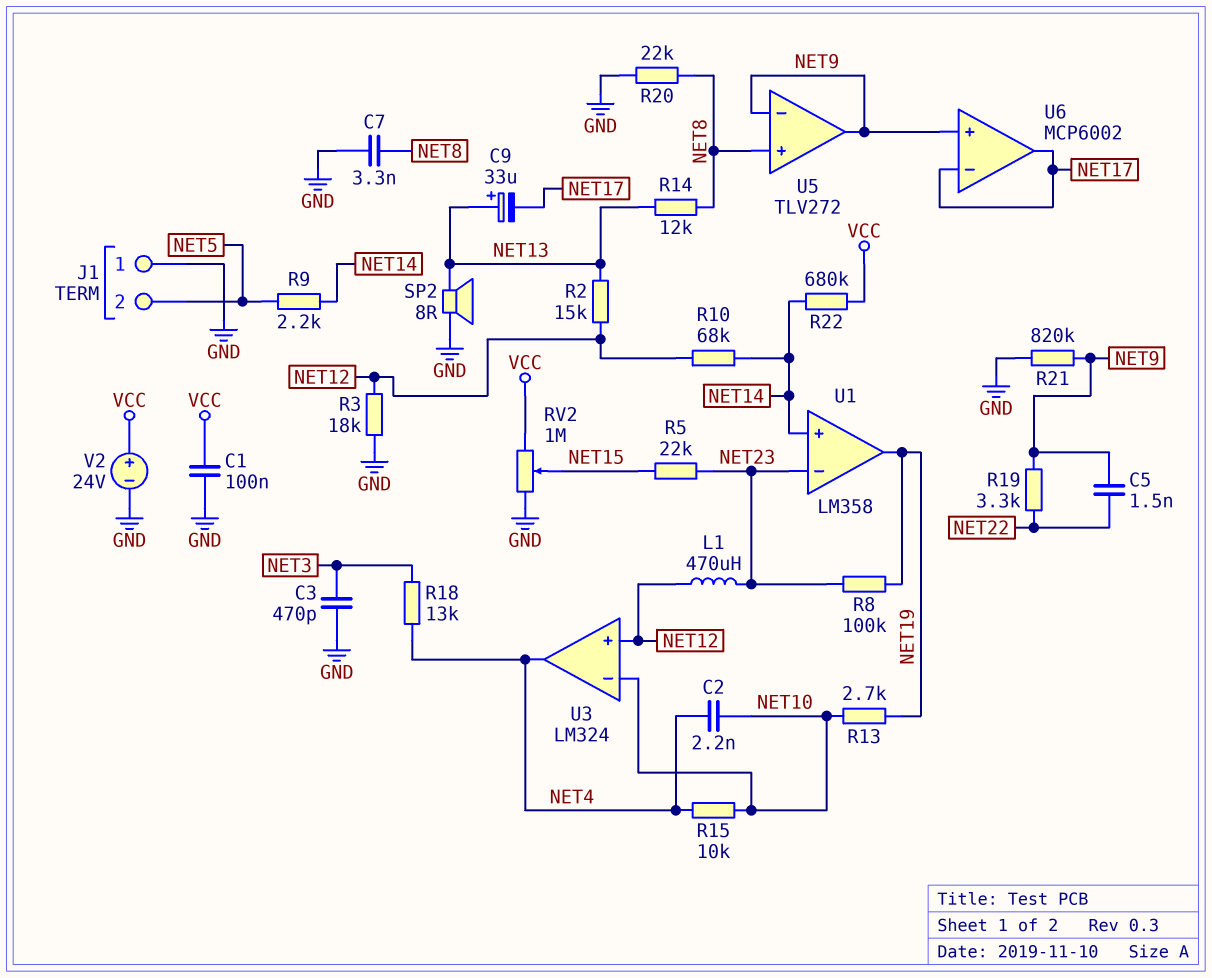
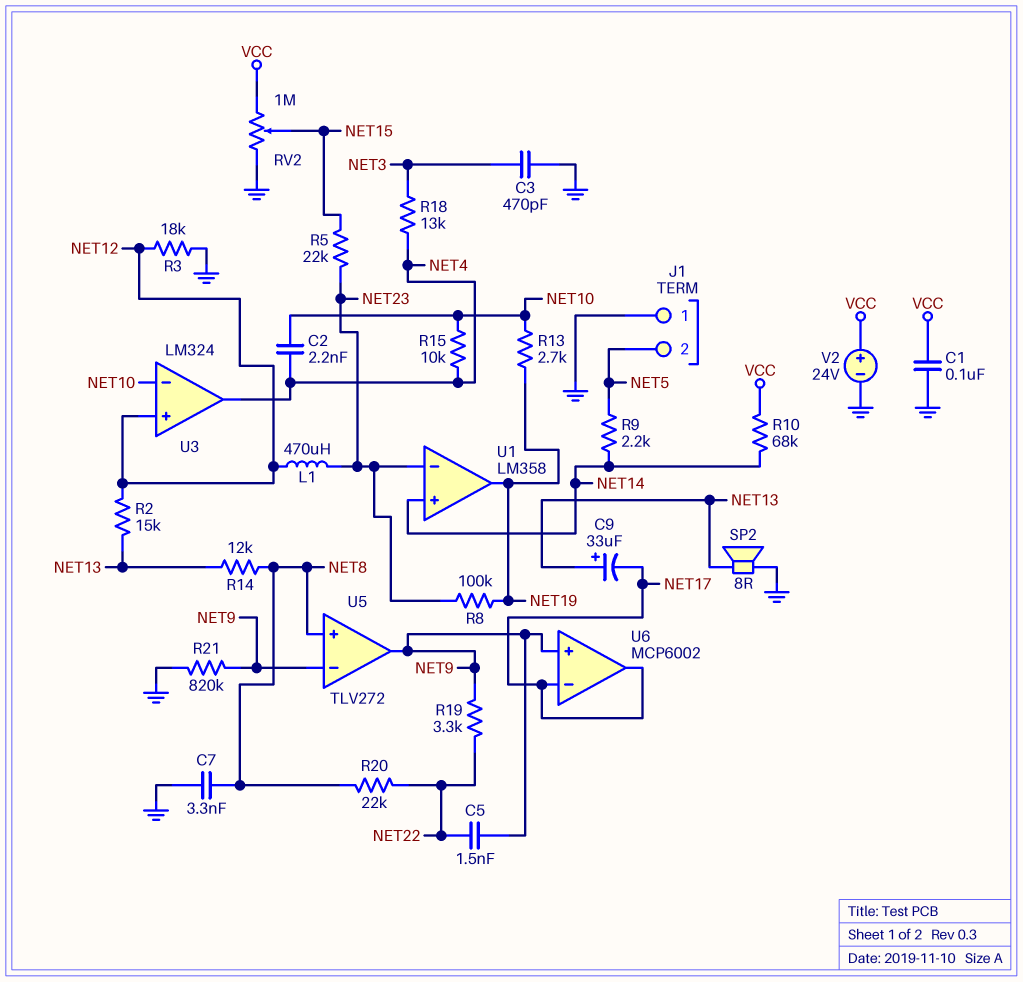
R10: 68k (NET12, NET14) -> 68k (NET14, VCC)
R20: 22k (GND, NET8) -> 22k (NET8, NET22)
R22: 680k (NET14, VCC) -> none

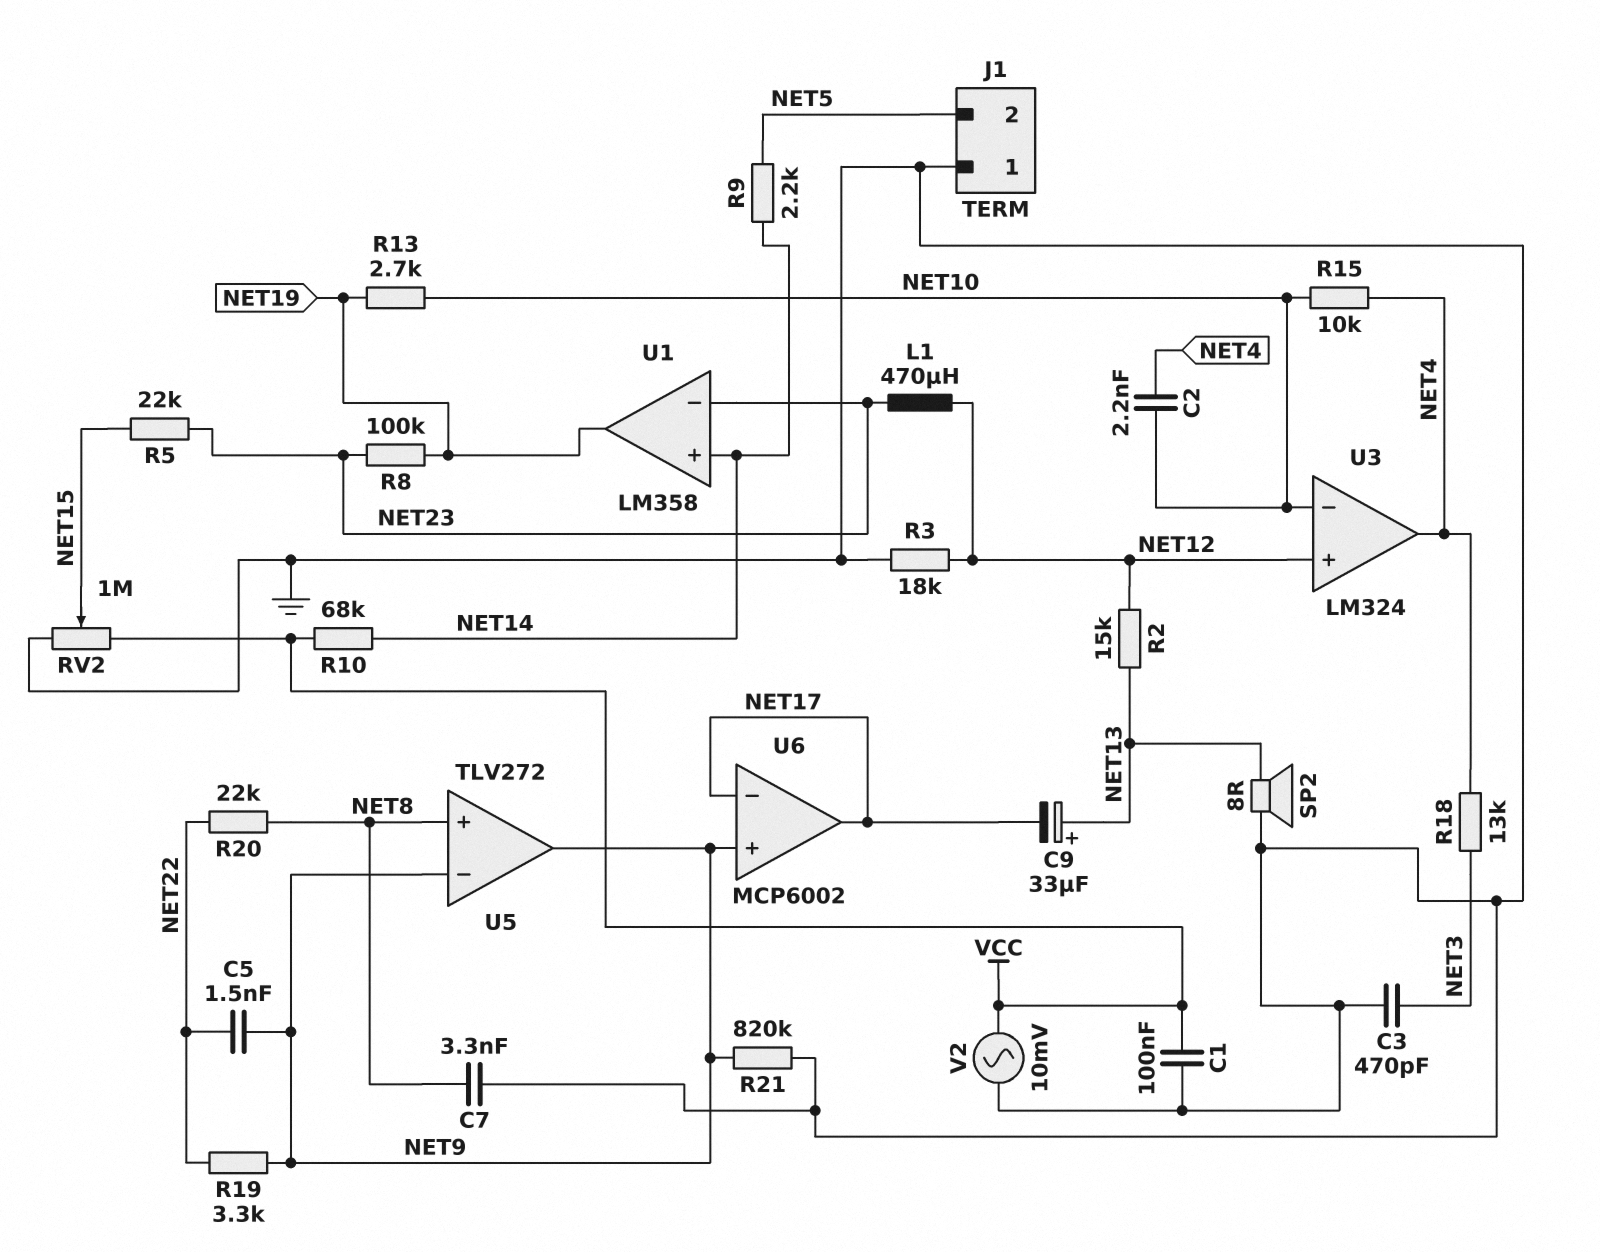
R14: 12k (NET8, NET13) -> none
V2: 24V (plus VCC, minus GND) -> AC 10mV (GND, VCC)

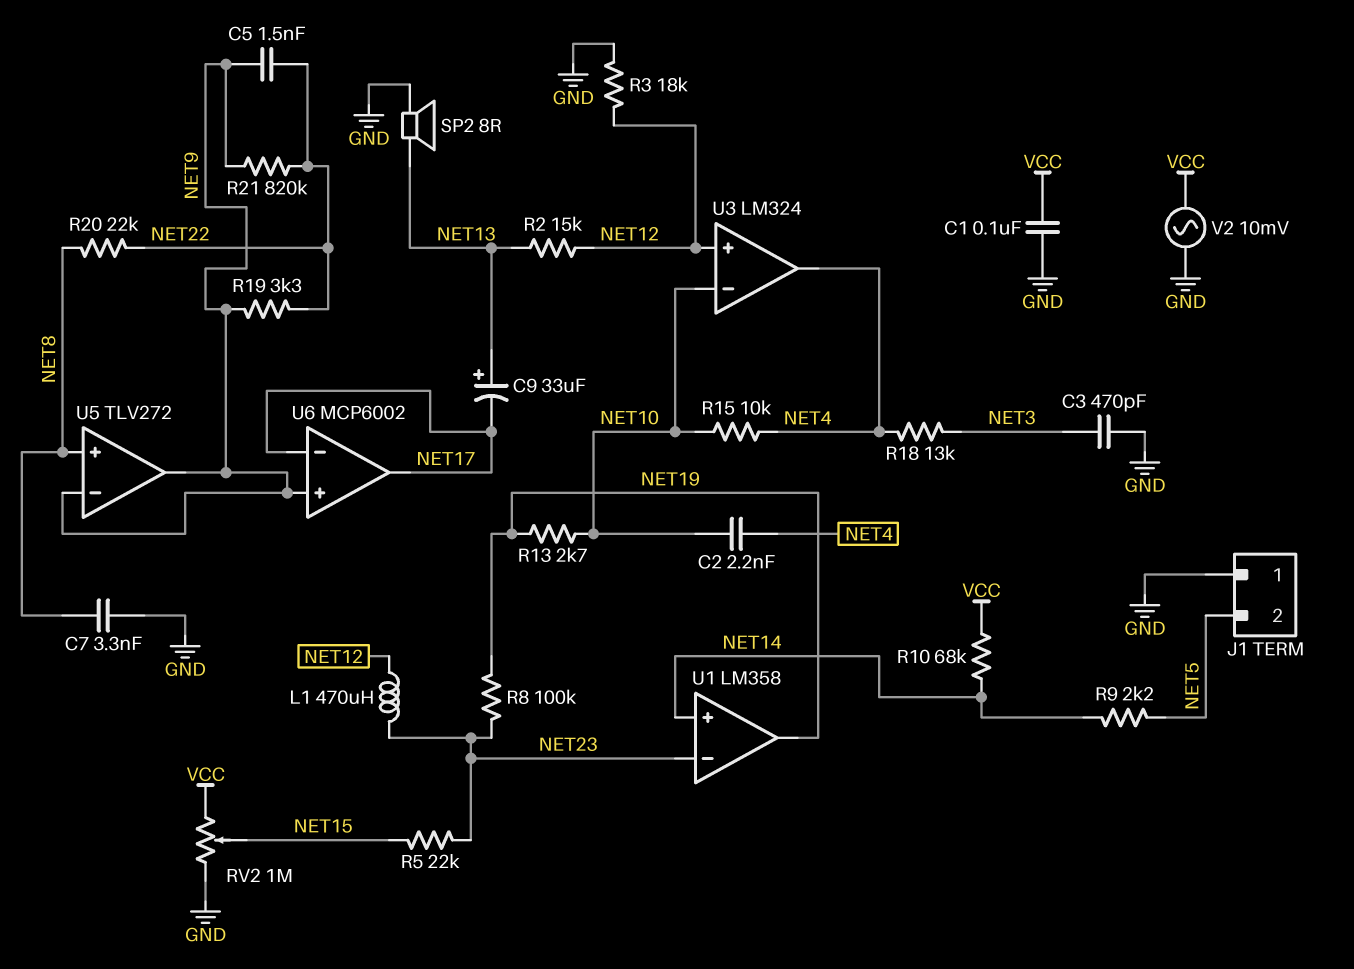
R21: 820k (GND, NET9) -> 820k (NET9, NET22)

